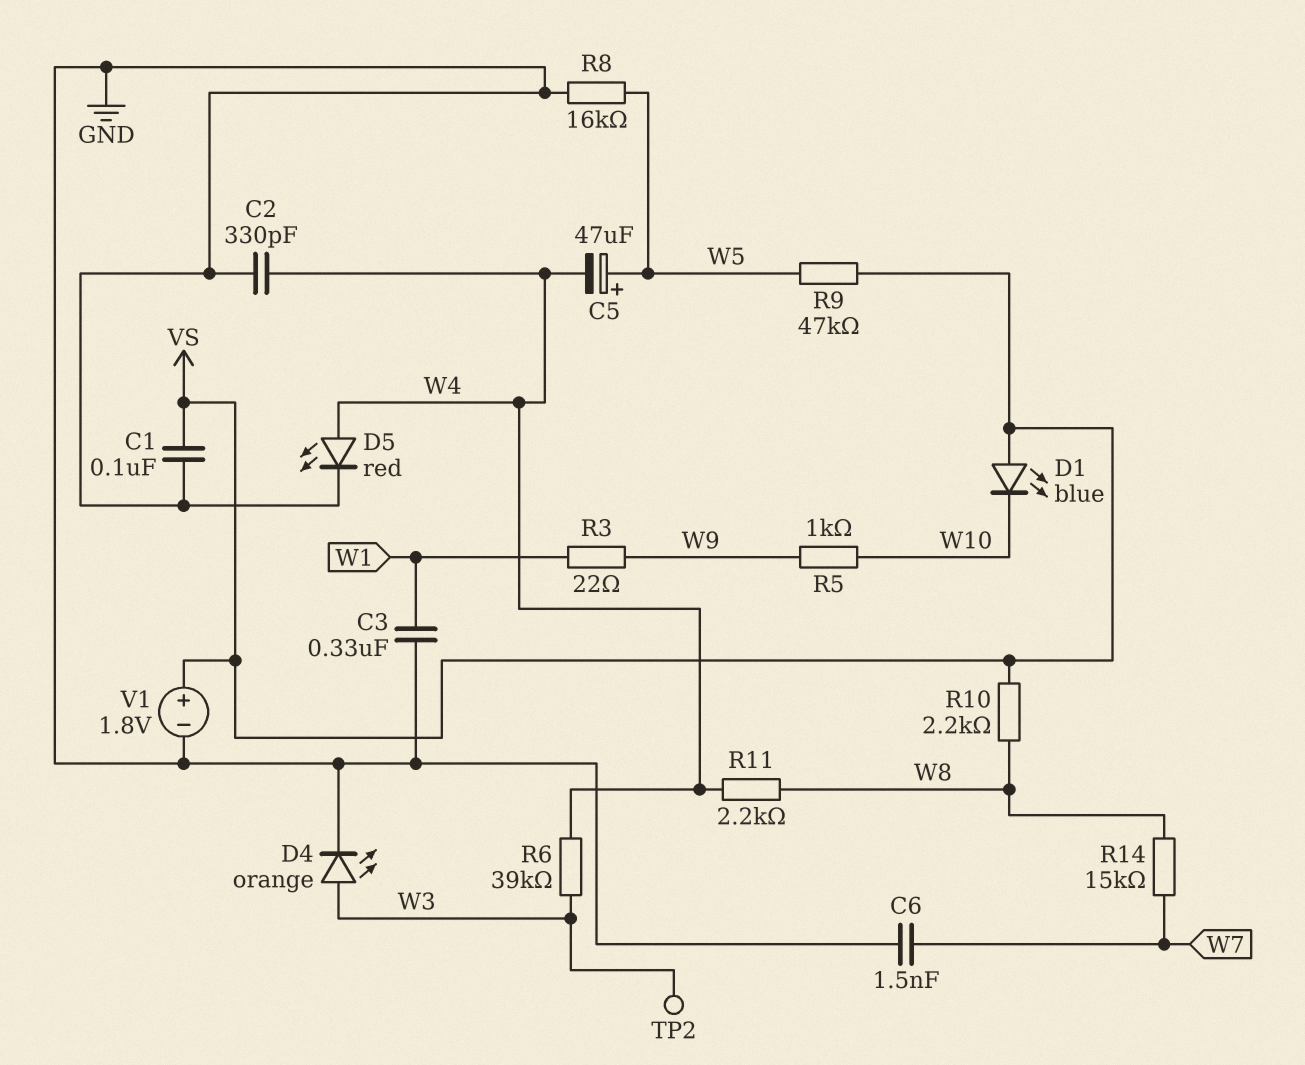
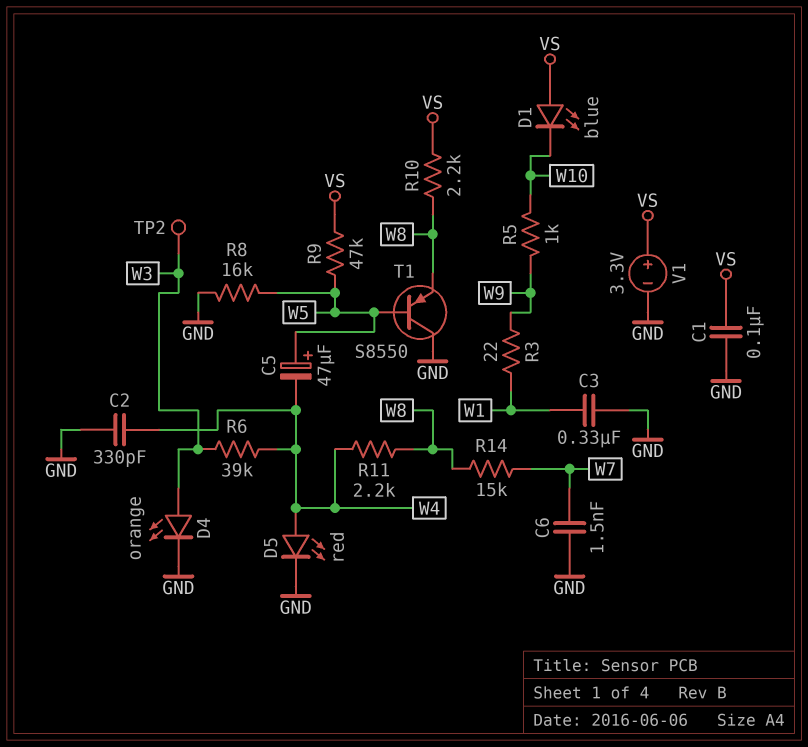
T1: none -> PNP S8550 (B W5, C GND, E W8)
V1: 1.8V (plus VS, minus GND) -> 3.3V (plus VS, minus GND)

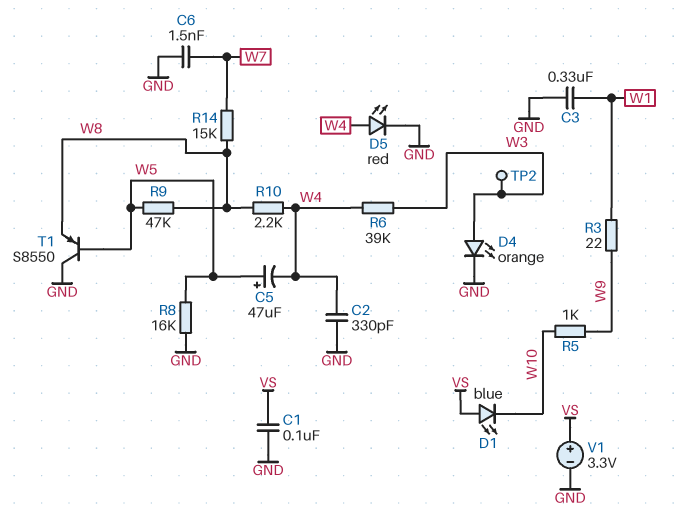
R9: 47k (VS, W5) -> 47k (W5, W8)
R10: 2.2k (VS, W8) -> 2.2k (W4, W8)
R11: 2.2k (W4, W8) -> none

